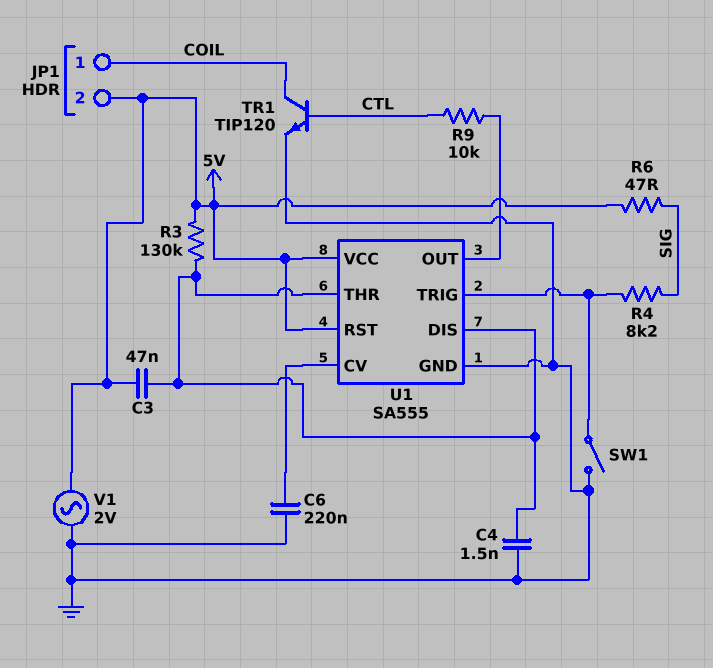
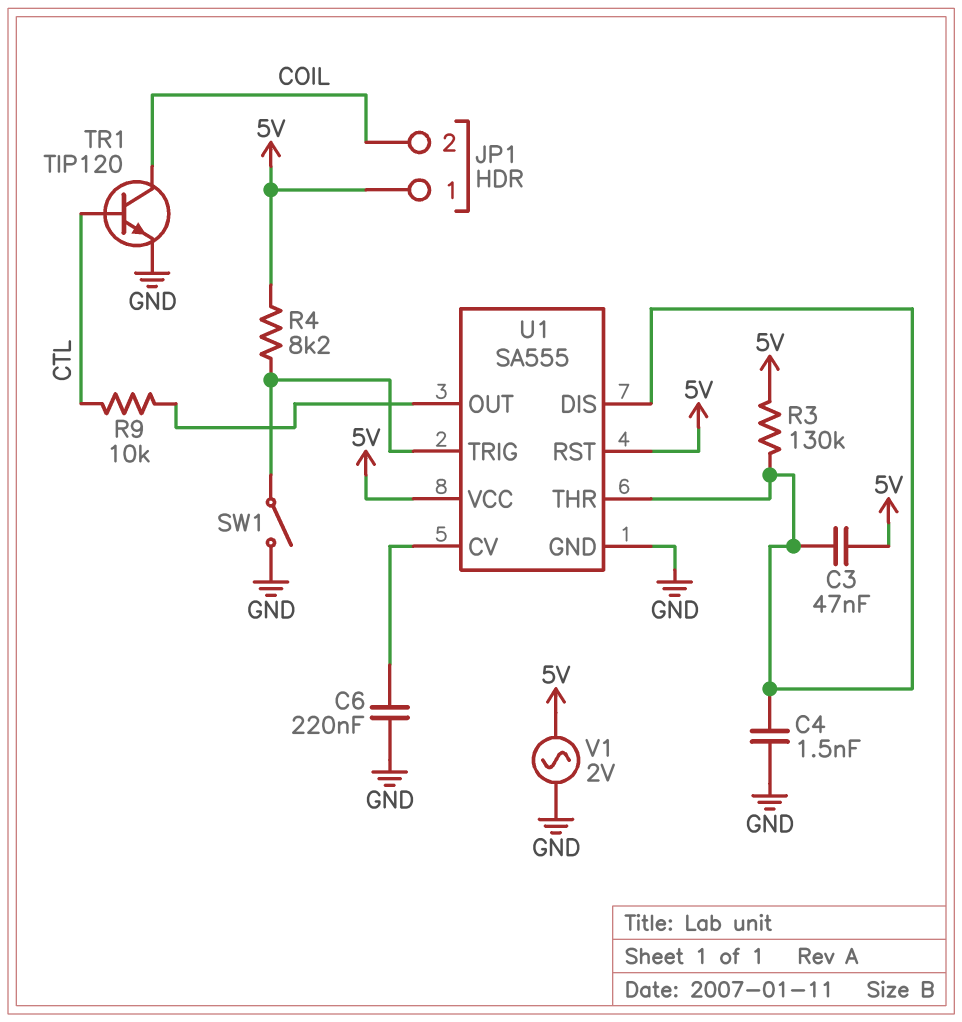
JP1 pin 1: COIL -> 5V
JP1 pin 2: 5V -> COIL
R4: 8.2k (SIG, U1/TRIG) -> 8.2k (5V, U1/TRIG)
R6: 47 (5V, SIG) -> none

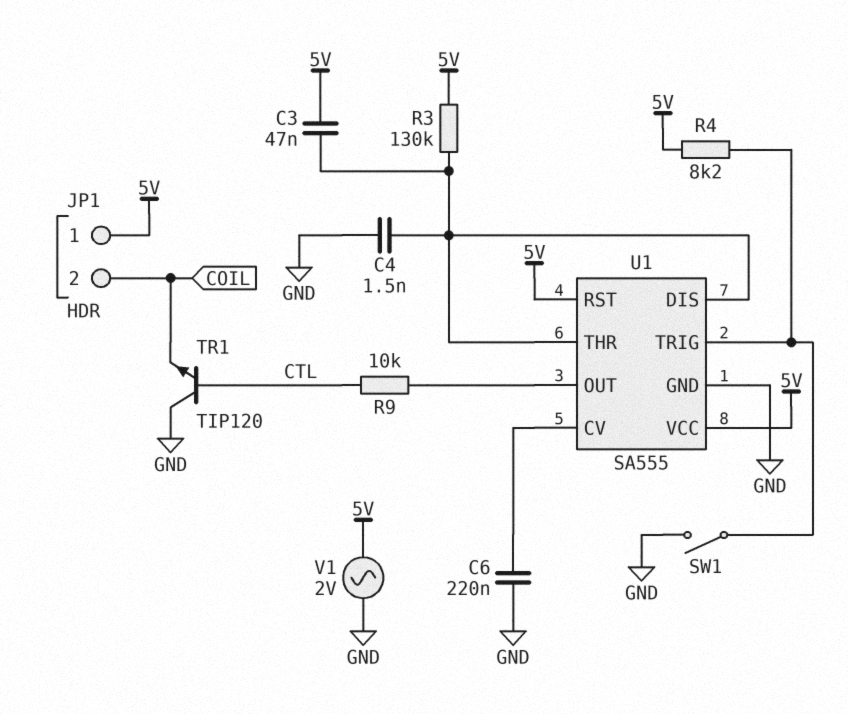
TR1: NPN TIP120 (B CTL, C COIL, E GND) -> NPN TIP120 (B CTL, C GND, E COIL)

